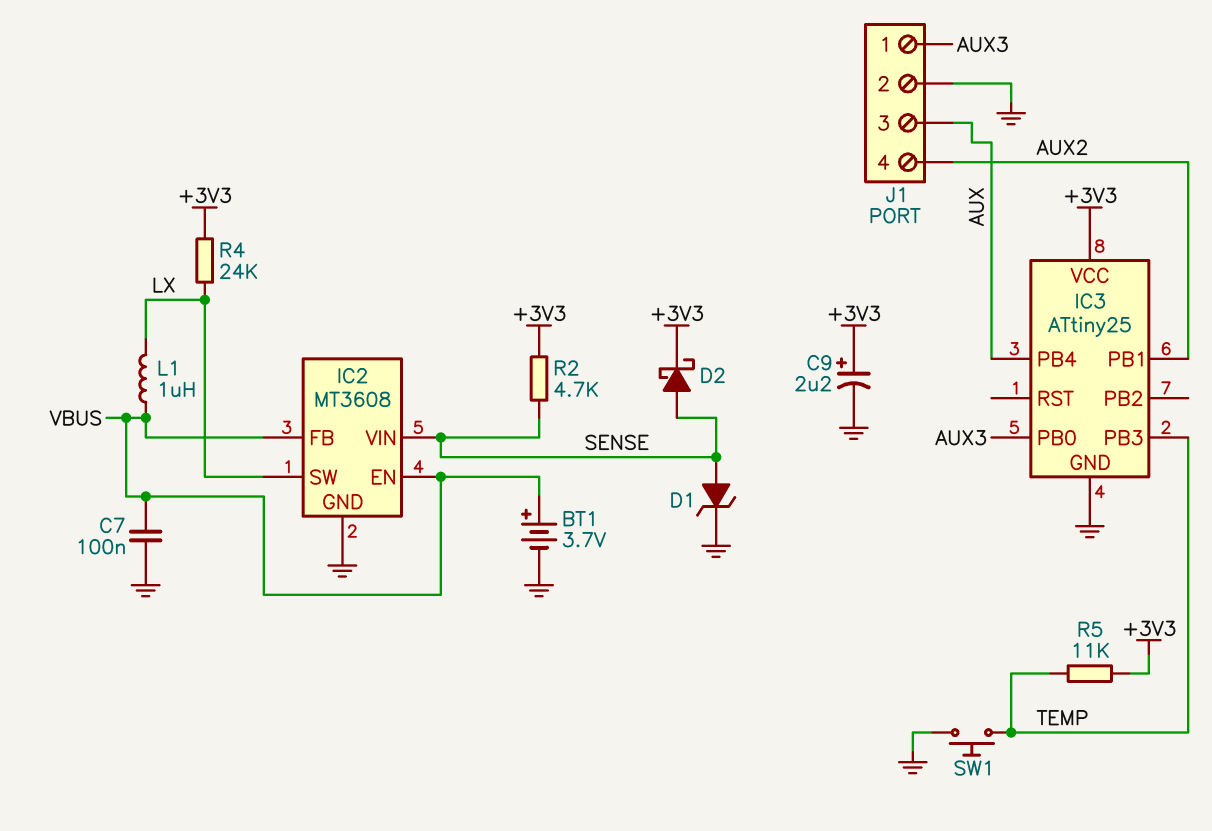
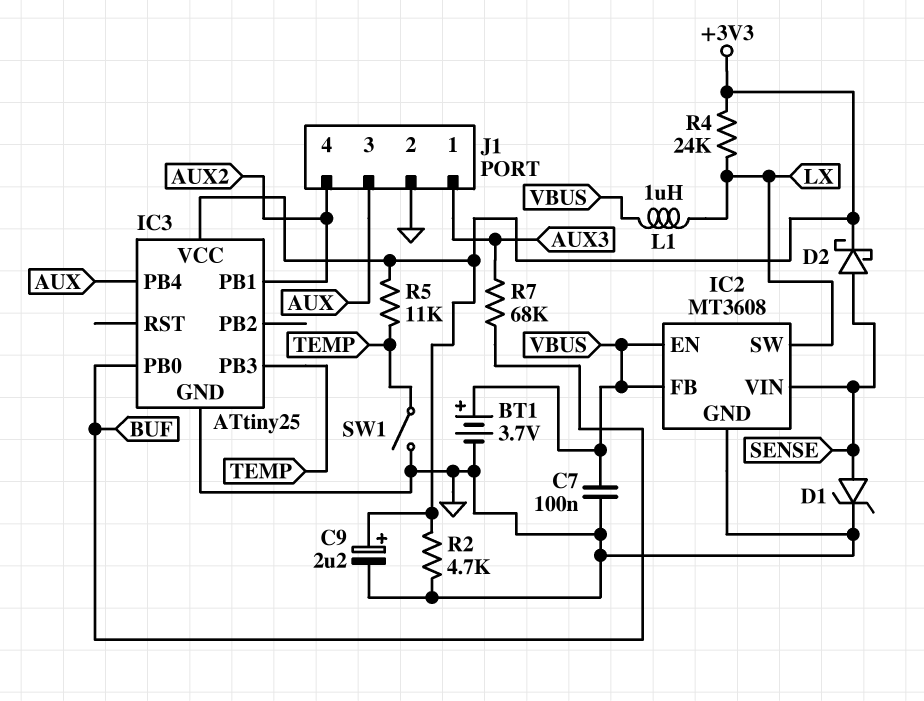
IC3 pin PB0: AUX3 -> BUF
R2: 4.7k (+3V3, SENSE) -> 4.7k (+3V3, GND)
R7: none -> 68k (AUX3, BUF)
SW1: button (GND, TEMP) -> switch (GND, TEMP)

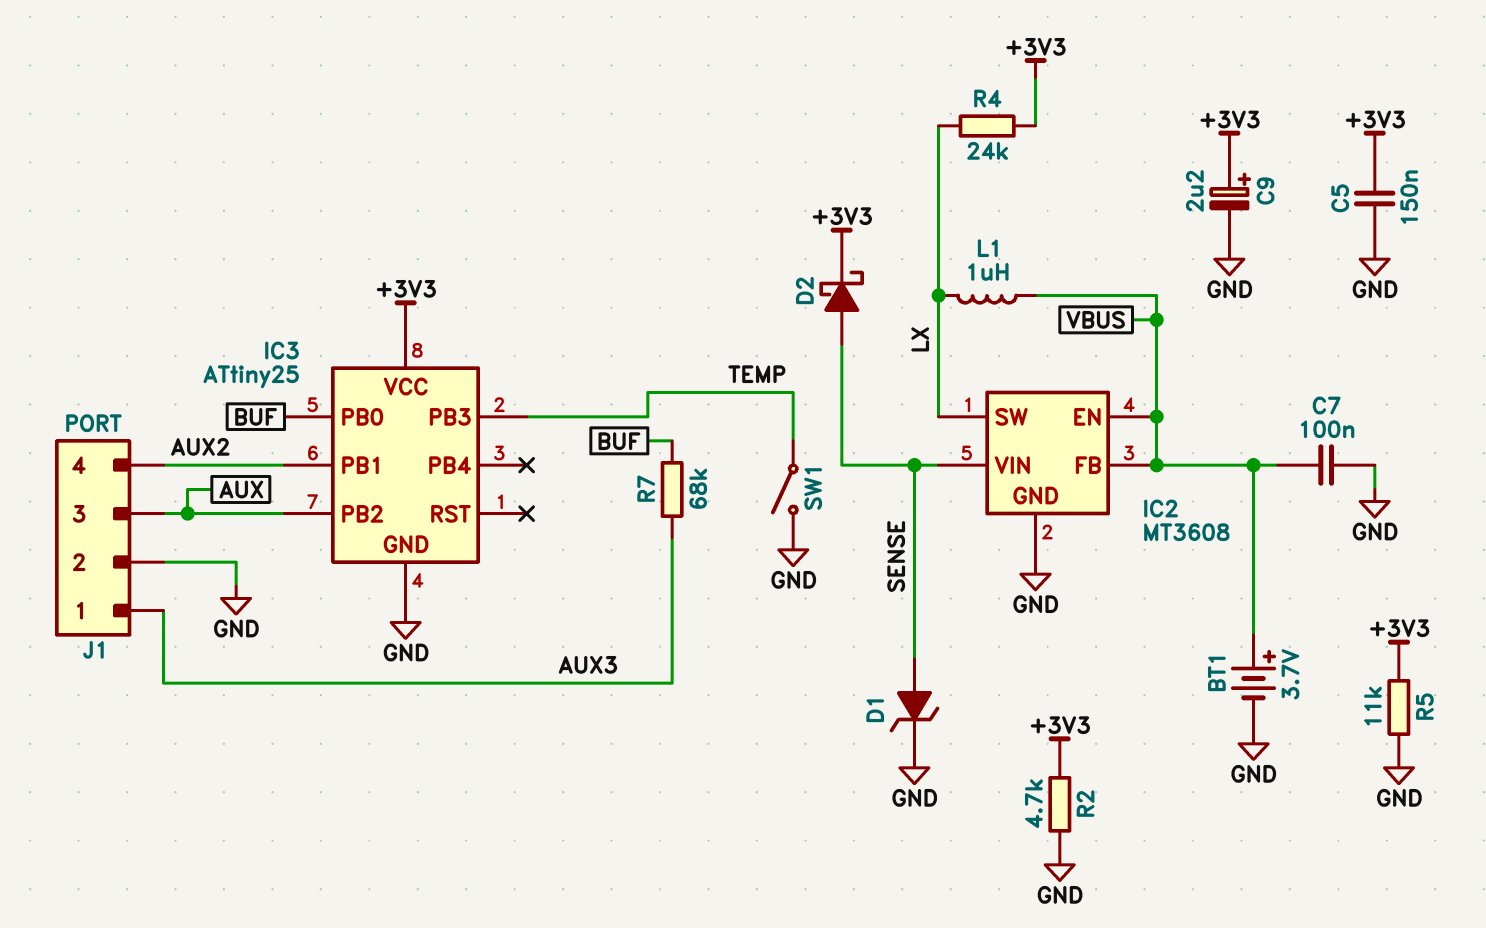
C5: none -> 150nF (+3V3, GND)
IC3 pin PB2: none -> AUX
IC3 pin PB4: AUX -> none
R5: 11k (+3V3, TEMP) -> 11k (+3V3, GND)

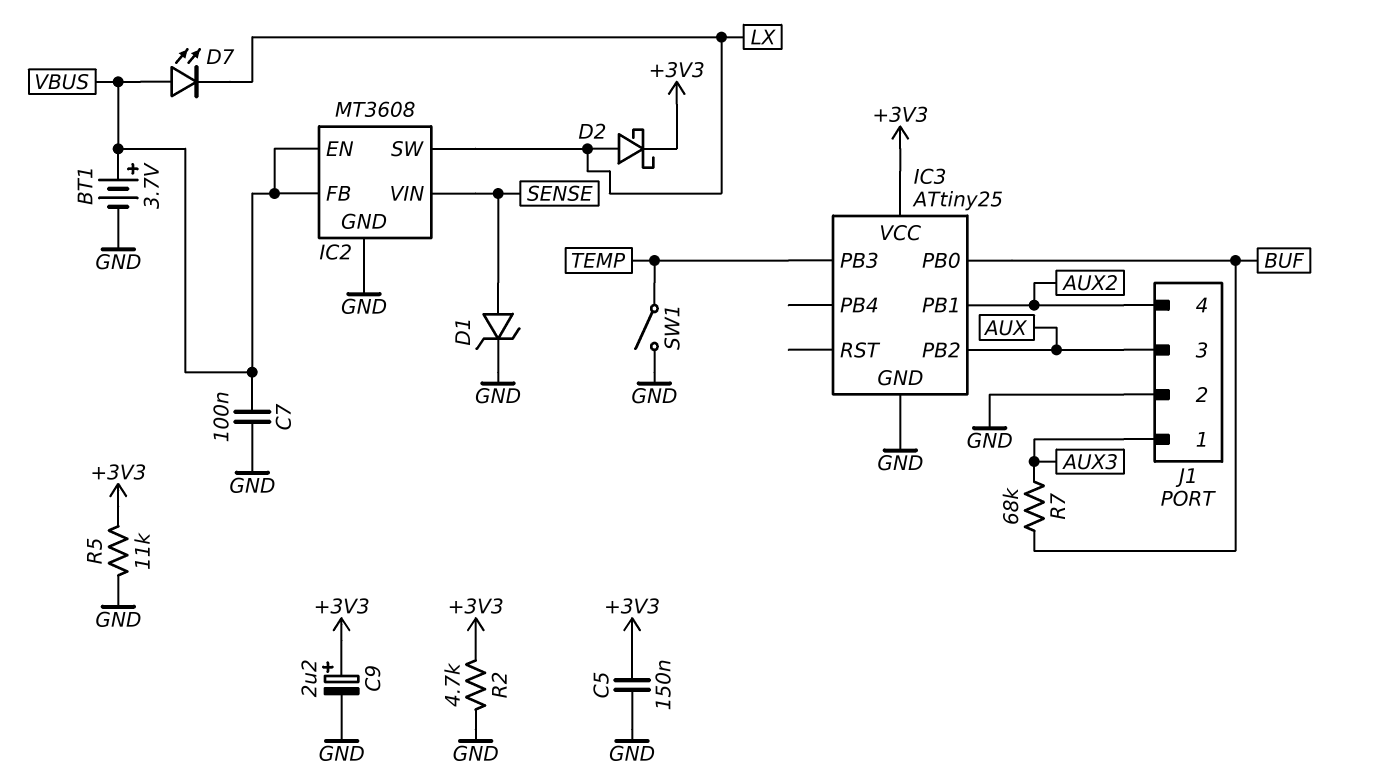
D2: schottky (A SENSE, K +3V3) -> schottky (A LX, K +3V3)
D7: none -> LED (A VBUS, K LX)
L1: 1uH (LX, VBUS) -> none
R4: 24k (+3V3, LX) -> none

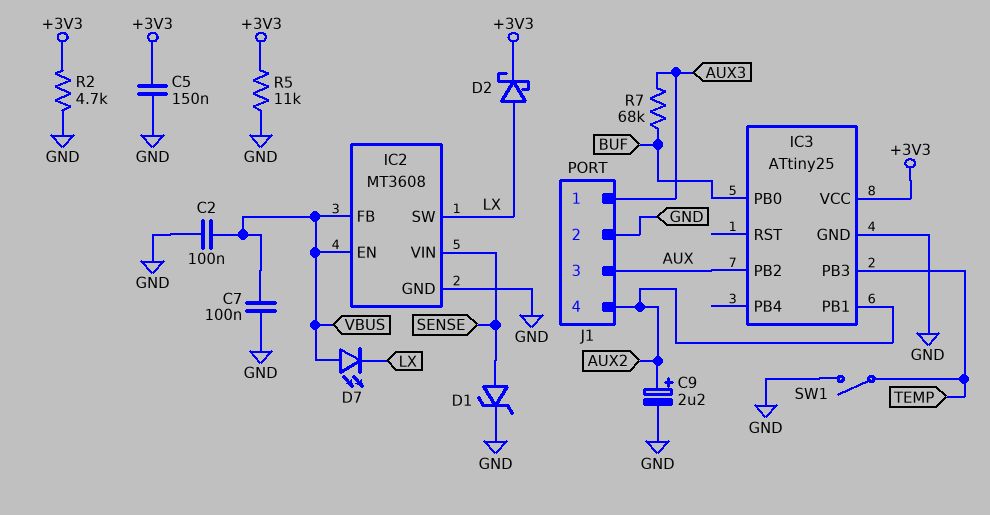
BT1: 3.7V (plus VBUS, minus GND) -> none
C2: none -> 100nF (GND, VBUS)
C9: 2.2uF (plus +3V3, minus GND) -> 2.2uF (plus AUX2, minus GND)

